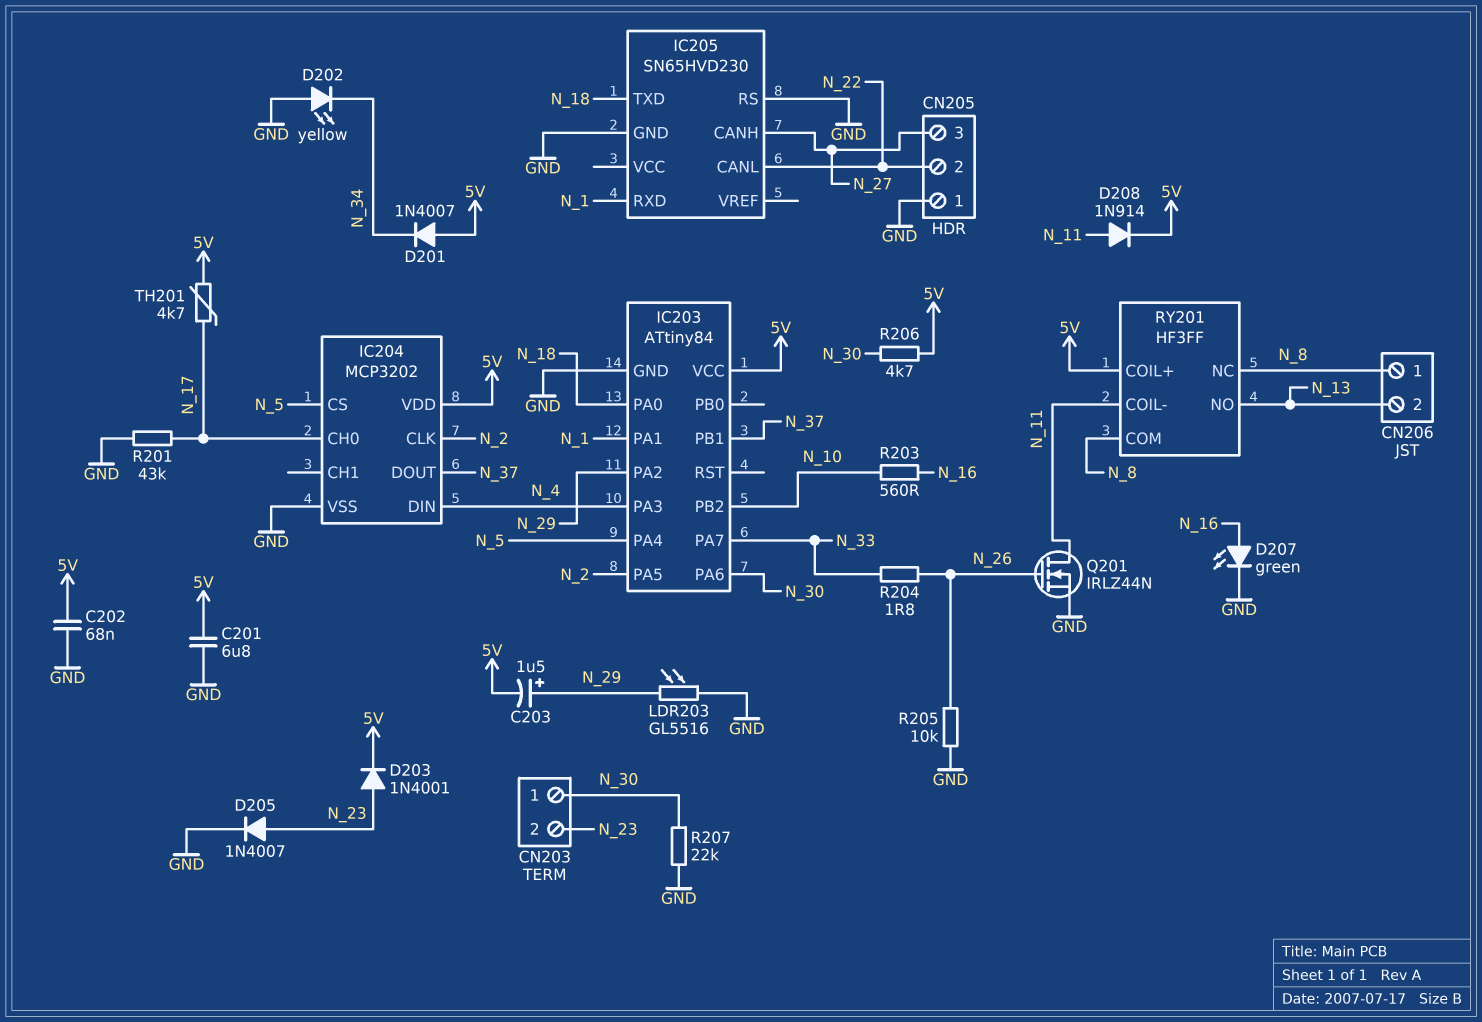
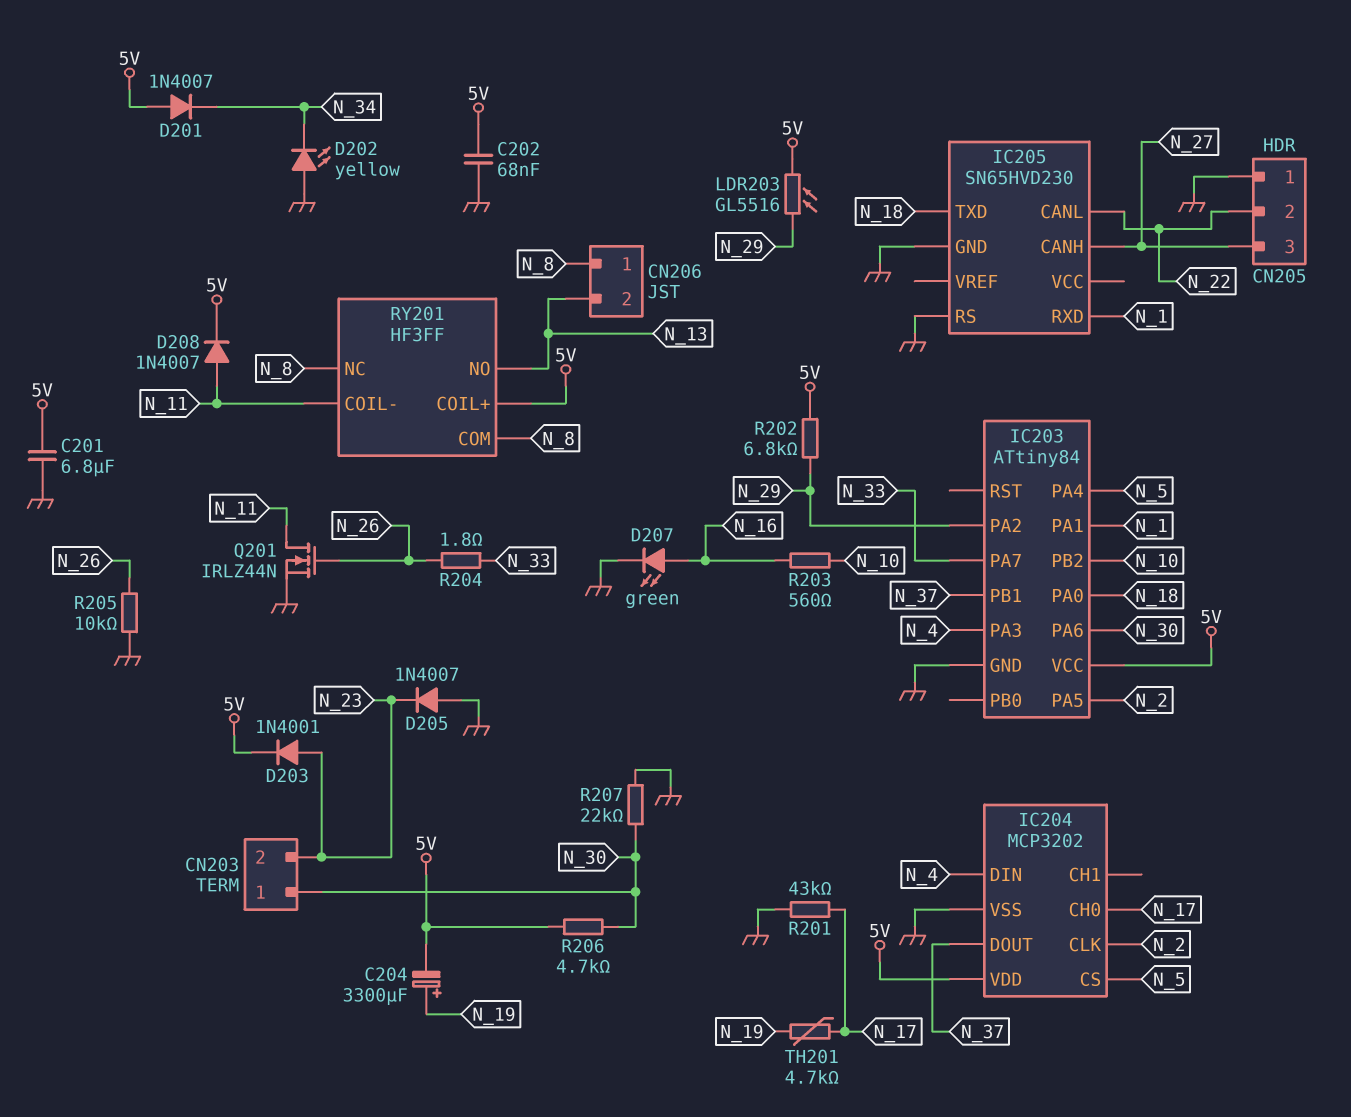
C203: 1.5uF (plus N_29, minus 5V) -> none
C204: none -> 3300uF (plus N_19, minus 5V)
D205: diode 1N4007 (A N_23, K GND) -> diode 1N4007 (A GND, K N_23)
D208: diode 1N914 (A N_11, K 5V) -> diode 1N4007 (A N_11, K 5V)
LDR203: GL5516 (GND, N_29) -> GL5516 (5V, N_29)
R202: none -> 6.8k (5V, N_29)
TH201: 4.7k (5V, N_17) -> 4.7k (N_17, N_19)

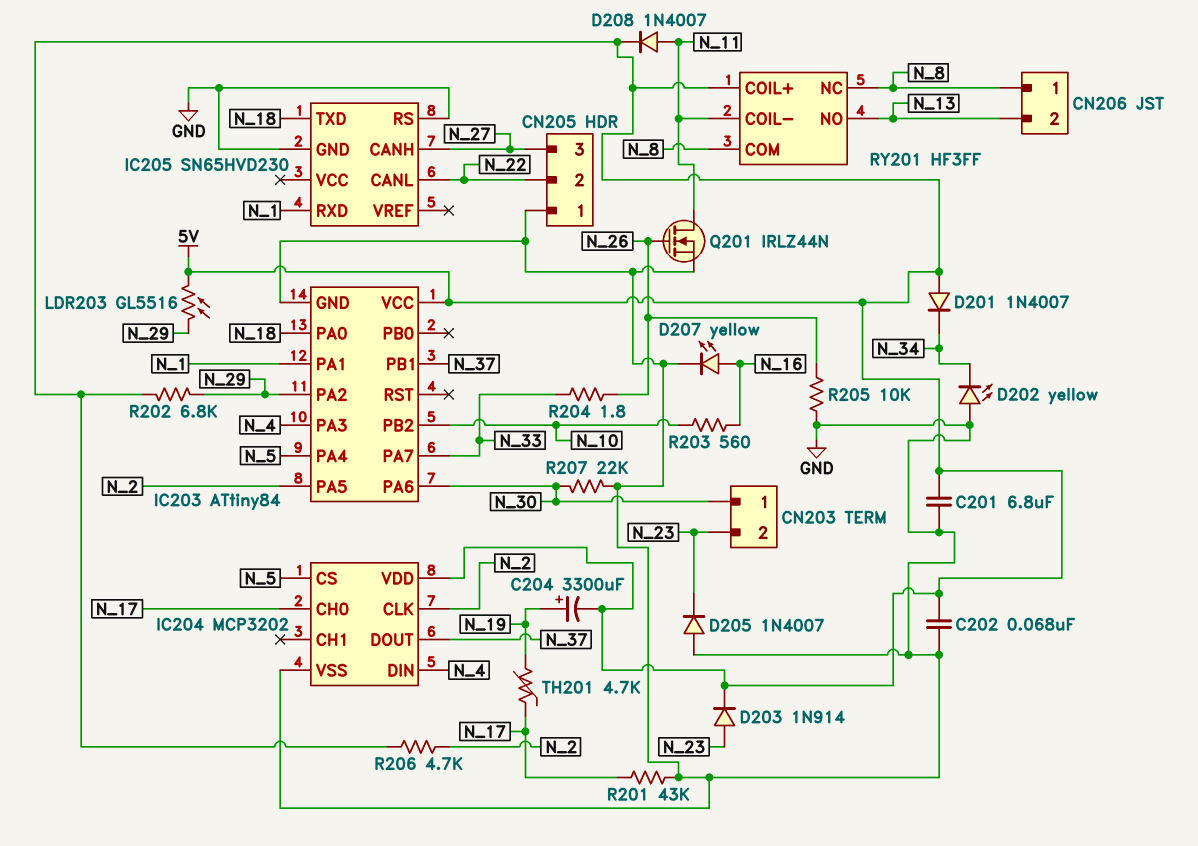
D203: diode 1N4001 (A N_23, K 5V) -> diode 1N914 (A N_23, K 5V)
D207: LED green (A N_16, K GND) -> LED yellow (A N_16, K GND)
R206: 4.7k (5V, N_30) -> 4.7k (5V, N_2)

